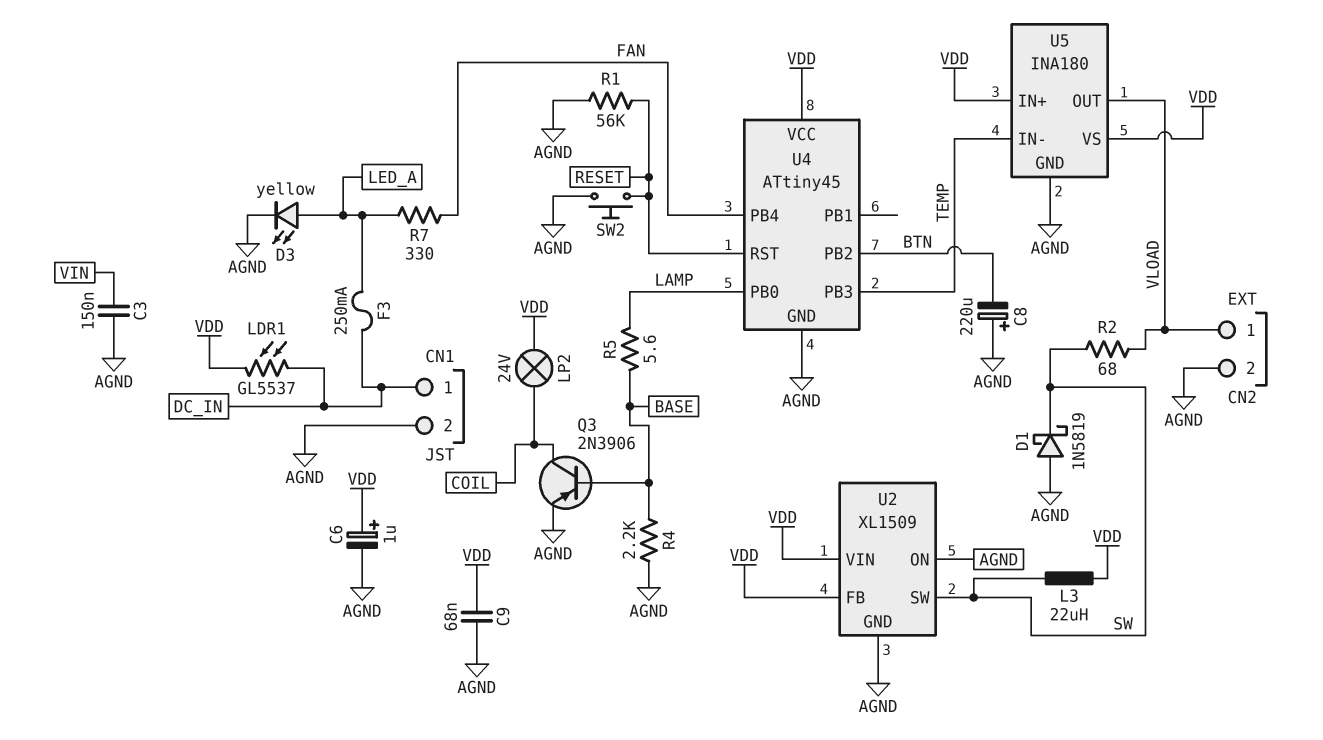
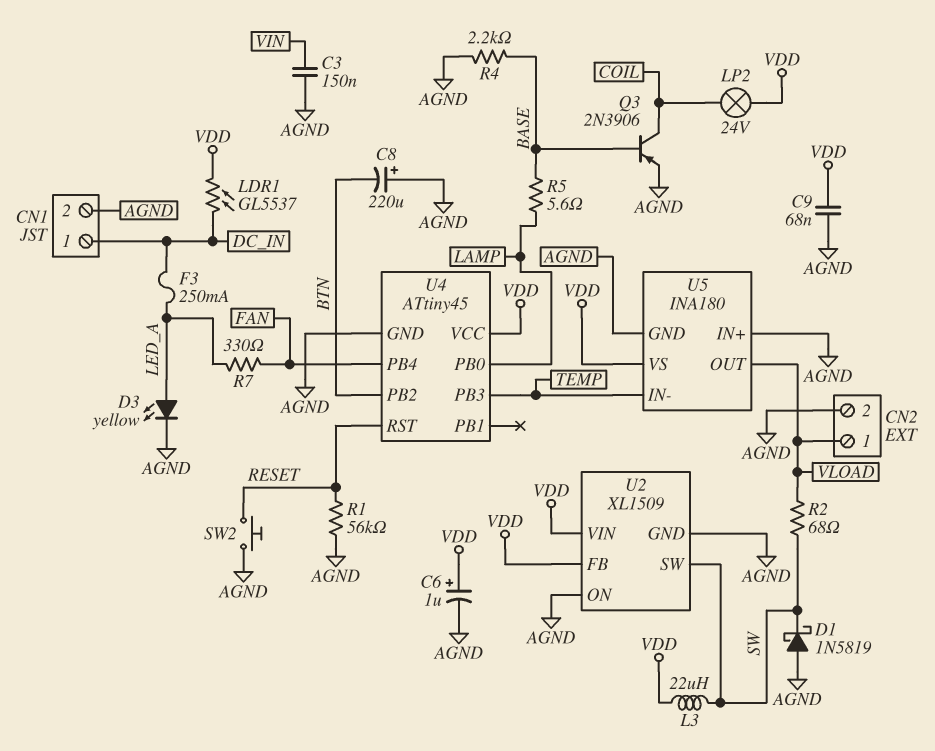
U5 pin IN+: VDD -> AGND

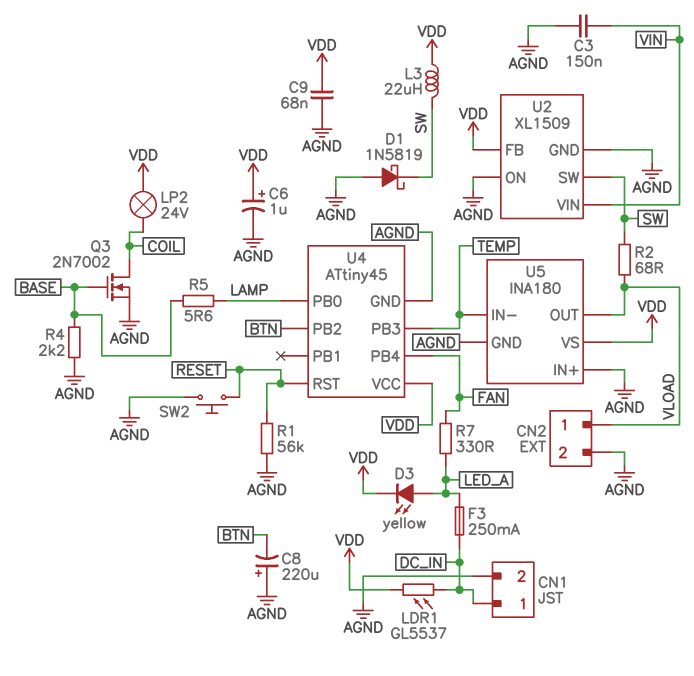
D3: LED yellow (A LED_A, K AGND) -> LED yellow (A LED_A, K VDD)
Q3: PNP 2N3906 (B BASE, C COIL, E AGND) -> NMOS 2N7002 (G BASE, D COIL, S AGND)
U2 pin VIN: VDD -> VIN

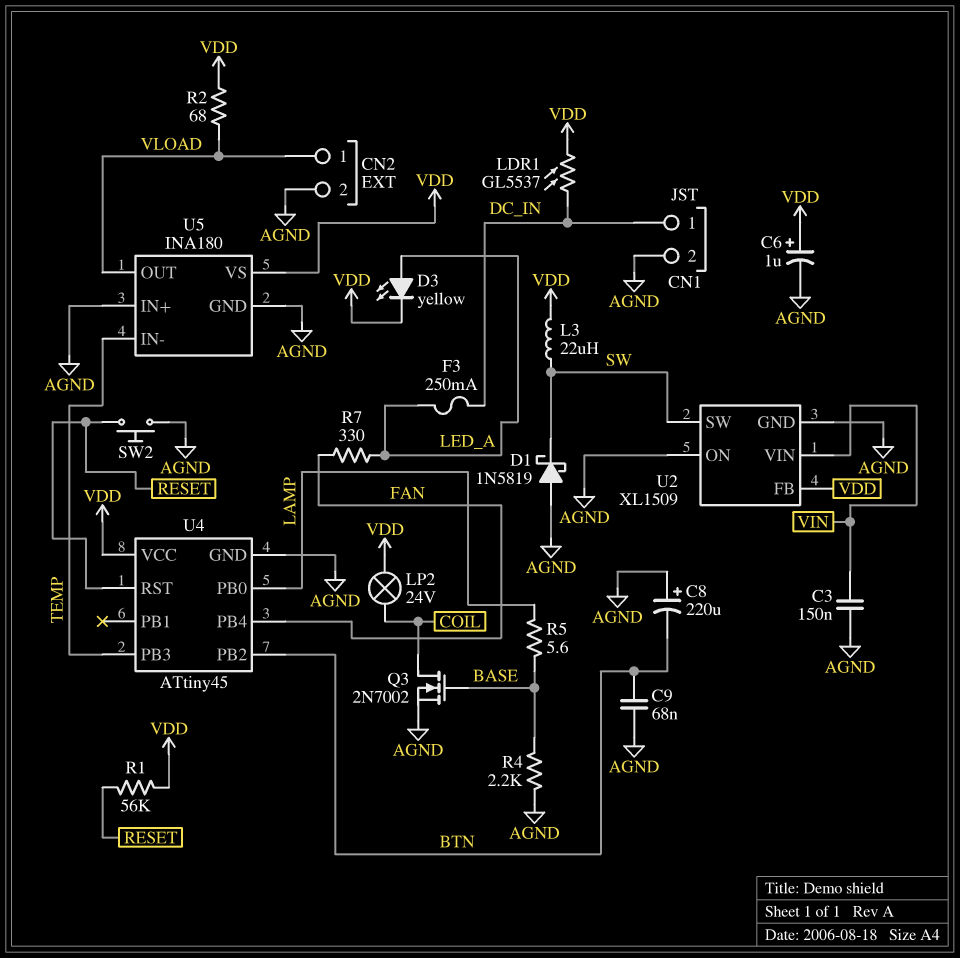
C9: 68nF (AGND, VDD) -> 68nF (AGND, BTN)
R1: 56k (AGND, RESET) -> 56k (RESET, VDD)
R2: 68 (SW, VLOAD) -> 68 (VDD, VLOAD)

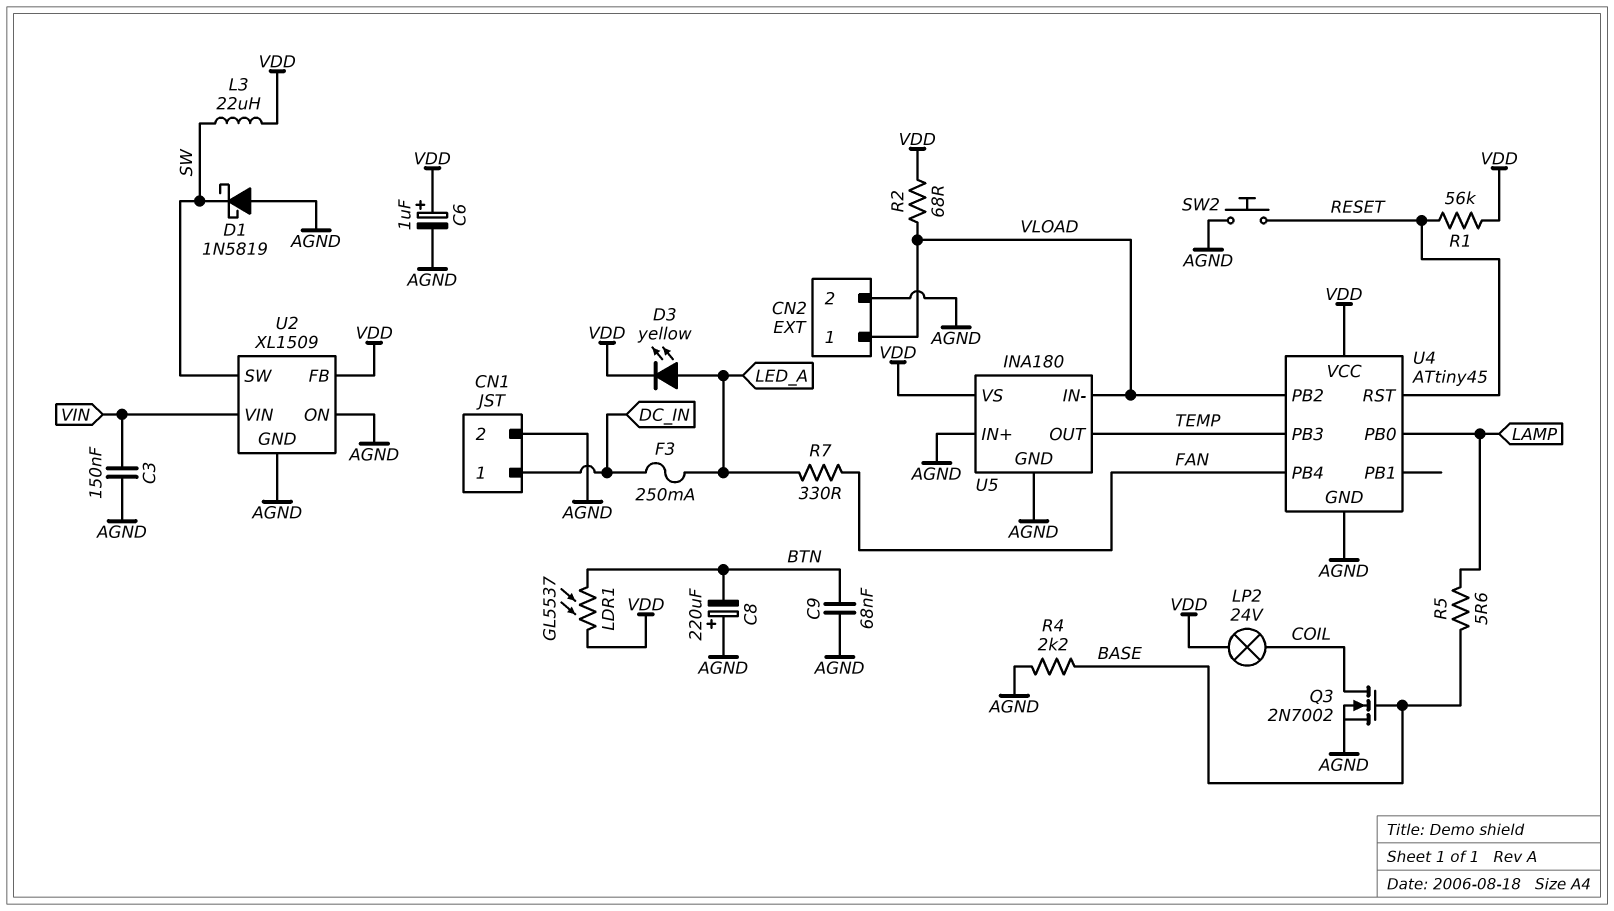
LDR1: GL5537 (DC_IN, VDD) -> GL5537 (BTN, VDD)
U4 pin PB2: BTN -> VLOAD
U5 pin IN-: TEMP -> VLOAD
U5 pin OUT: VLOAD -> TEMP

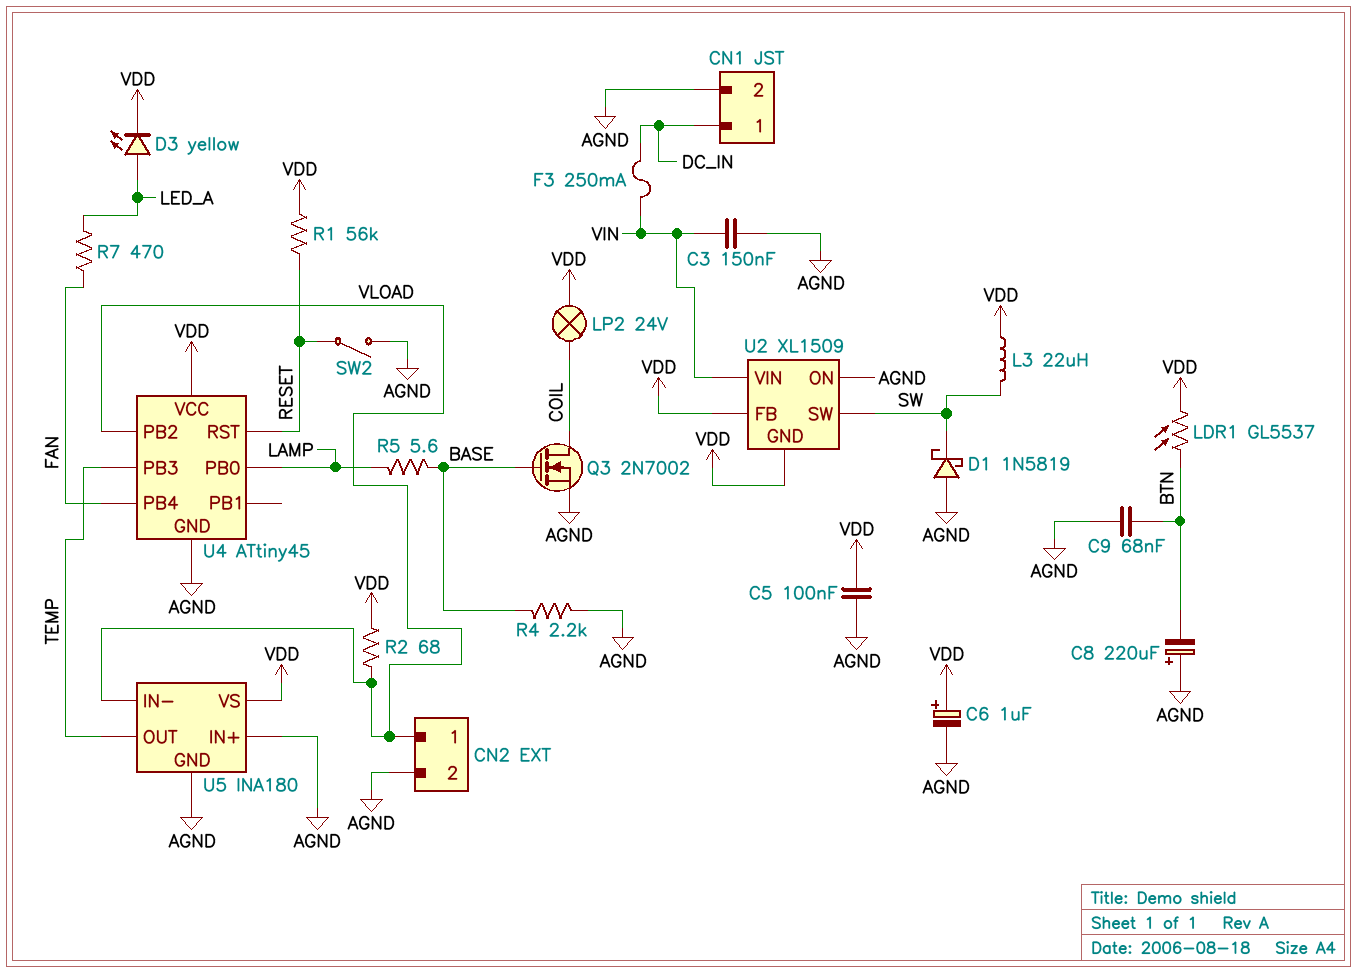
C5: none -> 100nF (AGND, VDD)
F3: 250mA (DC_IN, LED_A) -> 250mA (DC_IN, VIN)
R7: 330 (FAN, LED_A) -> 470 (FAN, LED_A)
SW2: button (AGND, RESET) -> switch (AGND, RESET)
U2 pin GND: AGND -> VDD

